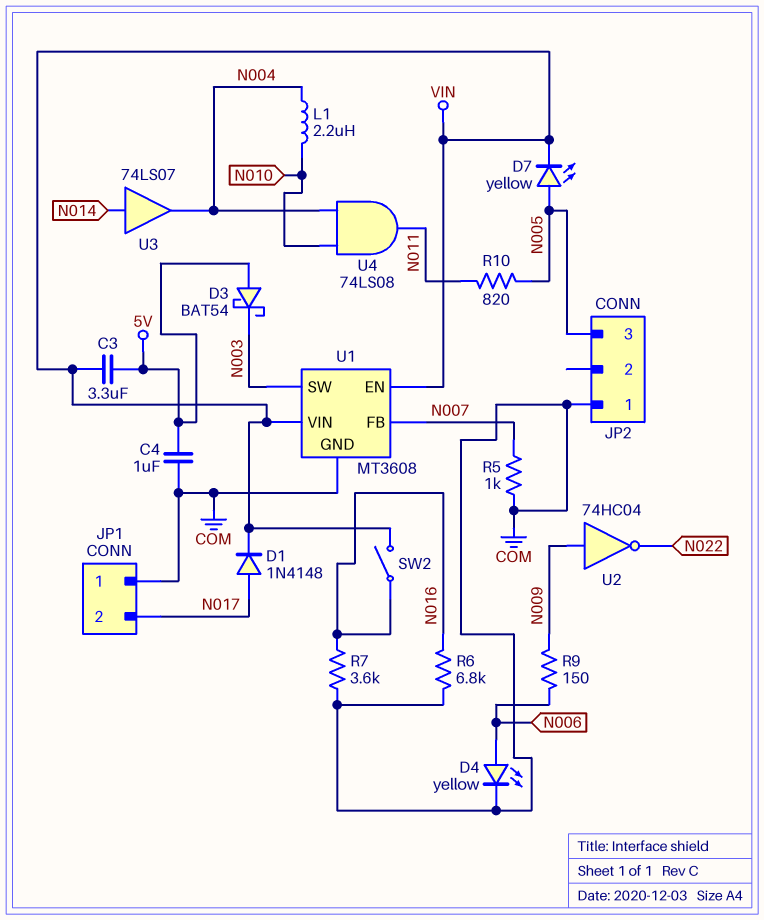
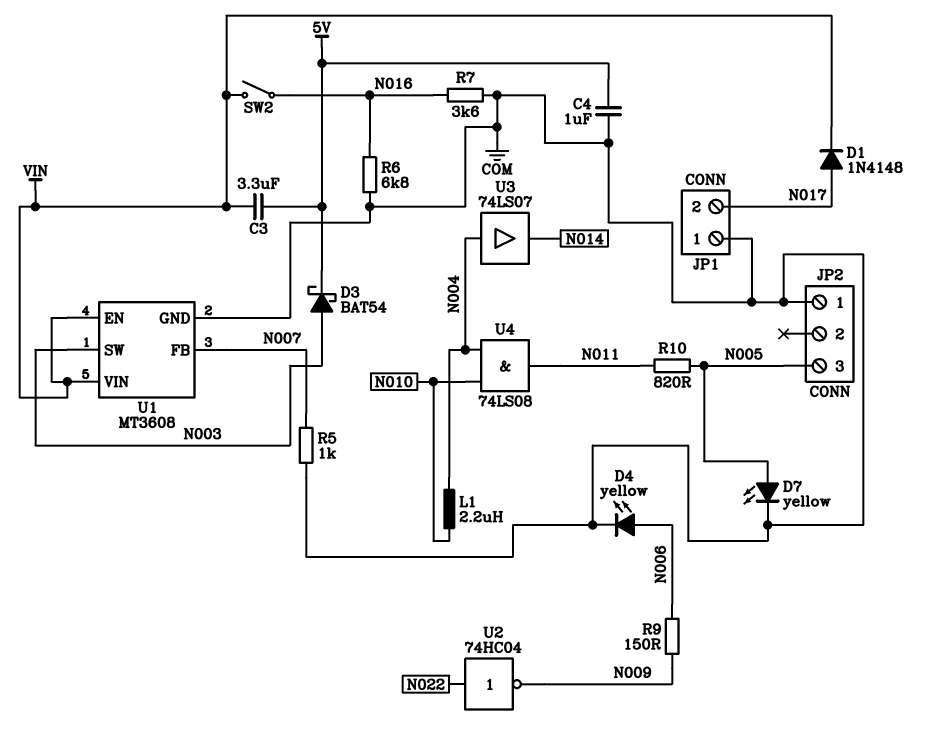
D3: schottky BAT54 (A 5V, K N003) -> schottky BAT54 (A N003, K 5V)
D7: LED yellow (A N005, K VIN) -> LED yellow (A N005, K COM)
U2: NOT 74HC04 (in N009, out N022) -> NOT 74HC04 (in N022, out N009)
U3: buffer 74LS07 (in N014, out N004) -> buffer 74LS07 (in N004, out N014)

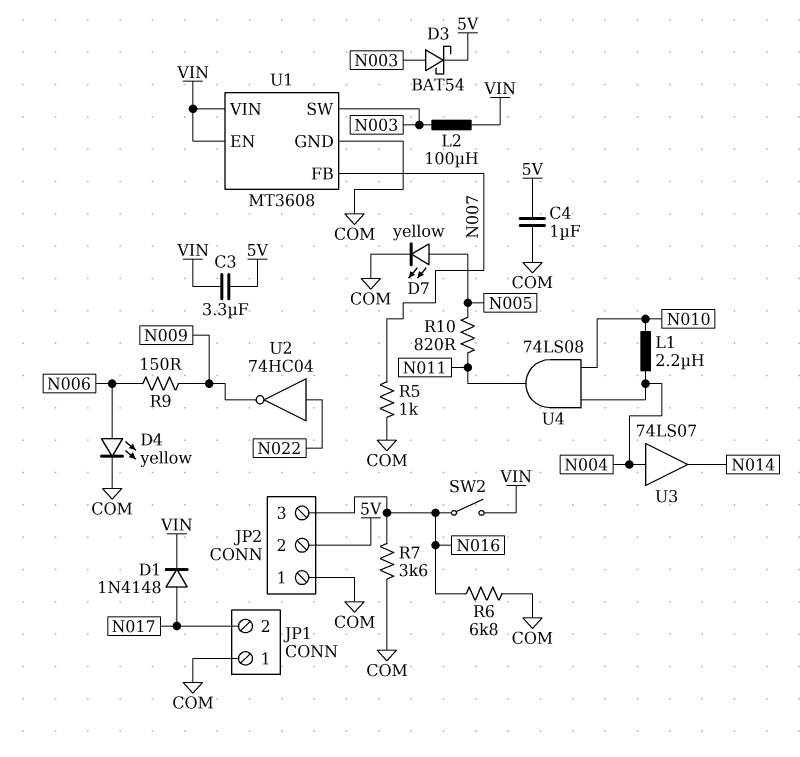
JP2 pin 2: none -> 5V
JP2 pin 3: N005 -> N016
L2: none -> 100uH (N003, VIN)

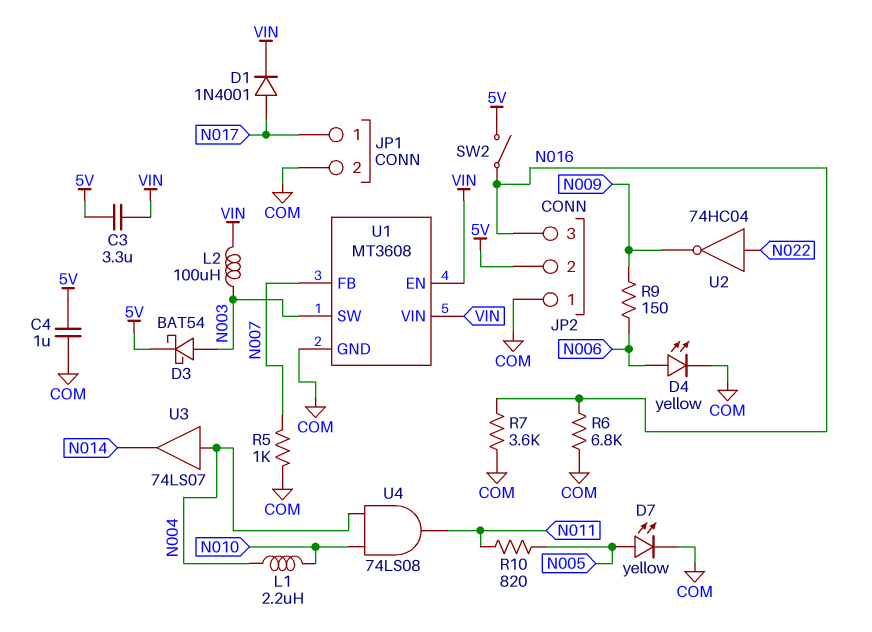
D1: diode 1N4148 (A N017, K VIN) -> diode 1N4001 (A N017, K VIN)
JP1 pin 1: COM -> N017
JP1 pin 2: N017 -> COM
SW2: switch (N016, VIN) -> switch (5V, N016)

